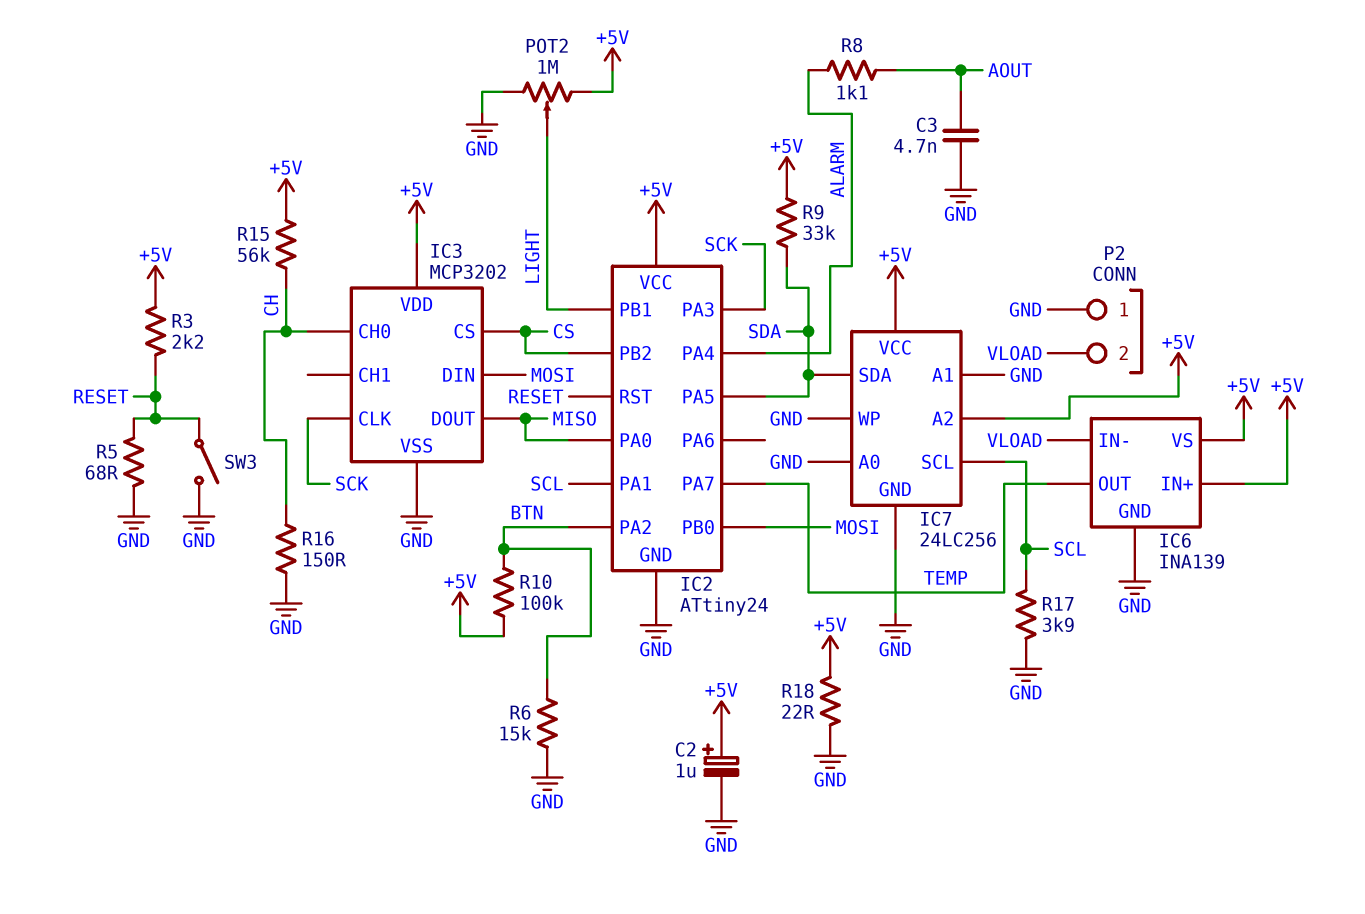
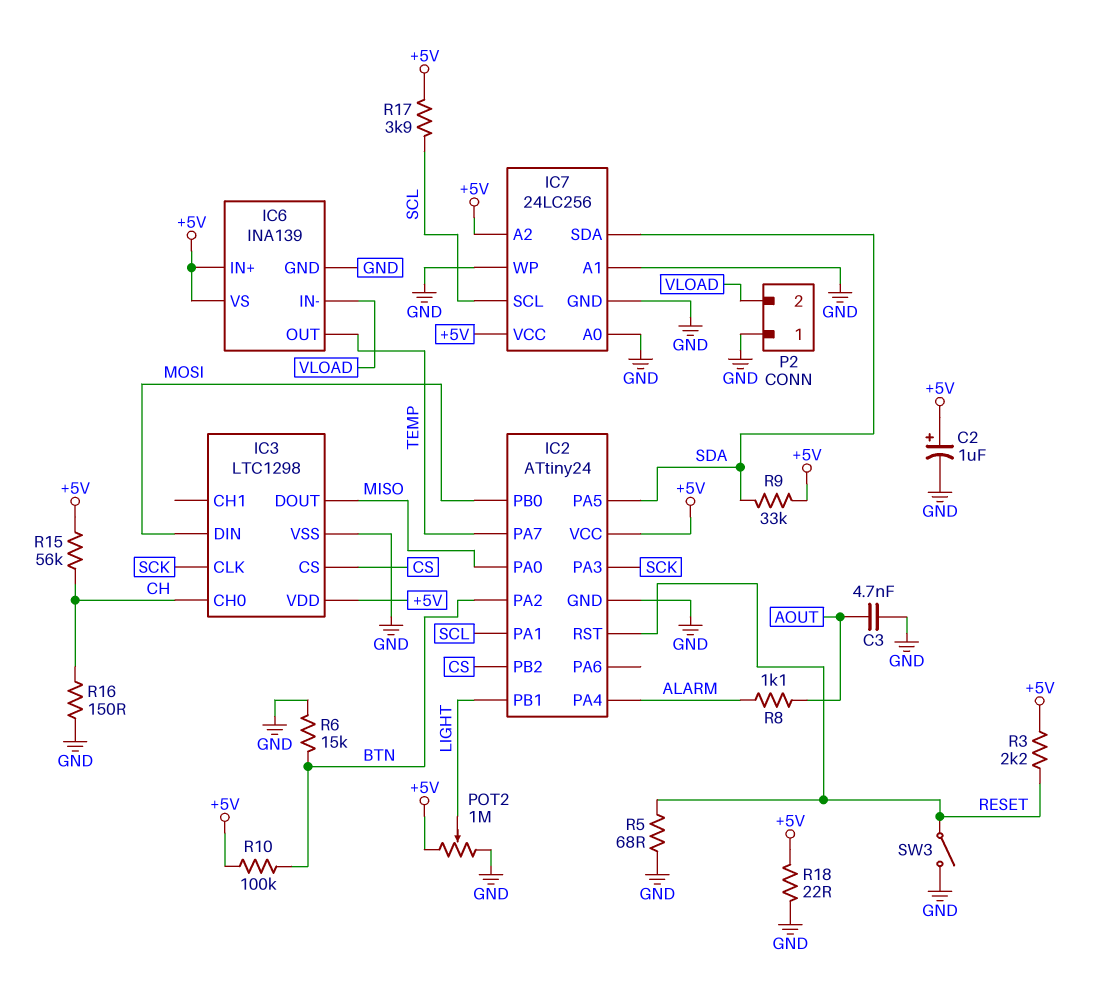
IC3: MCP3202 -> LTC1298
R17: 3.9k (GND, SCL) -> 3.9k (+5V, SCL)

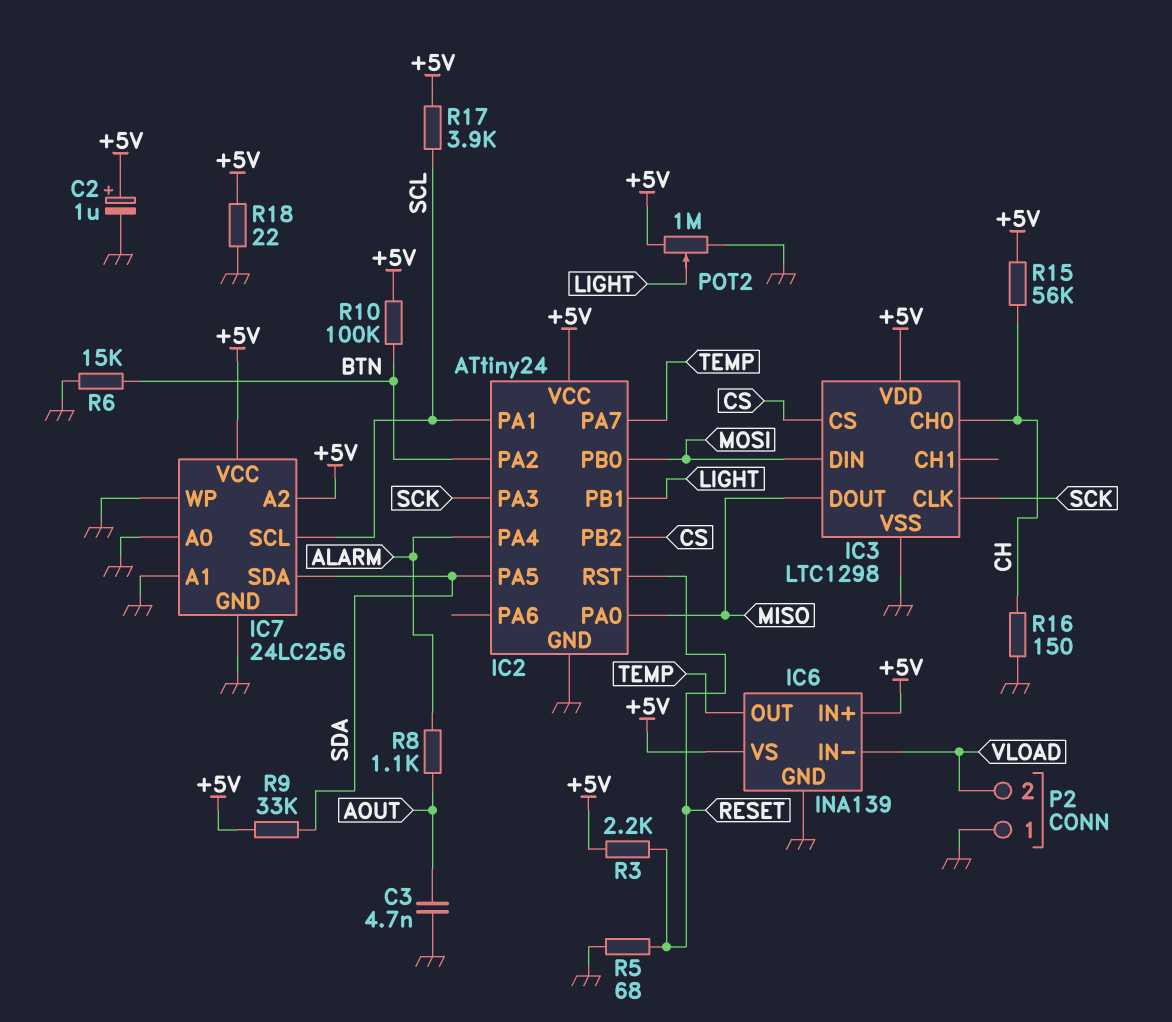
SW3: switch (GND, RESET) -> none

